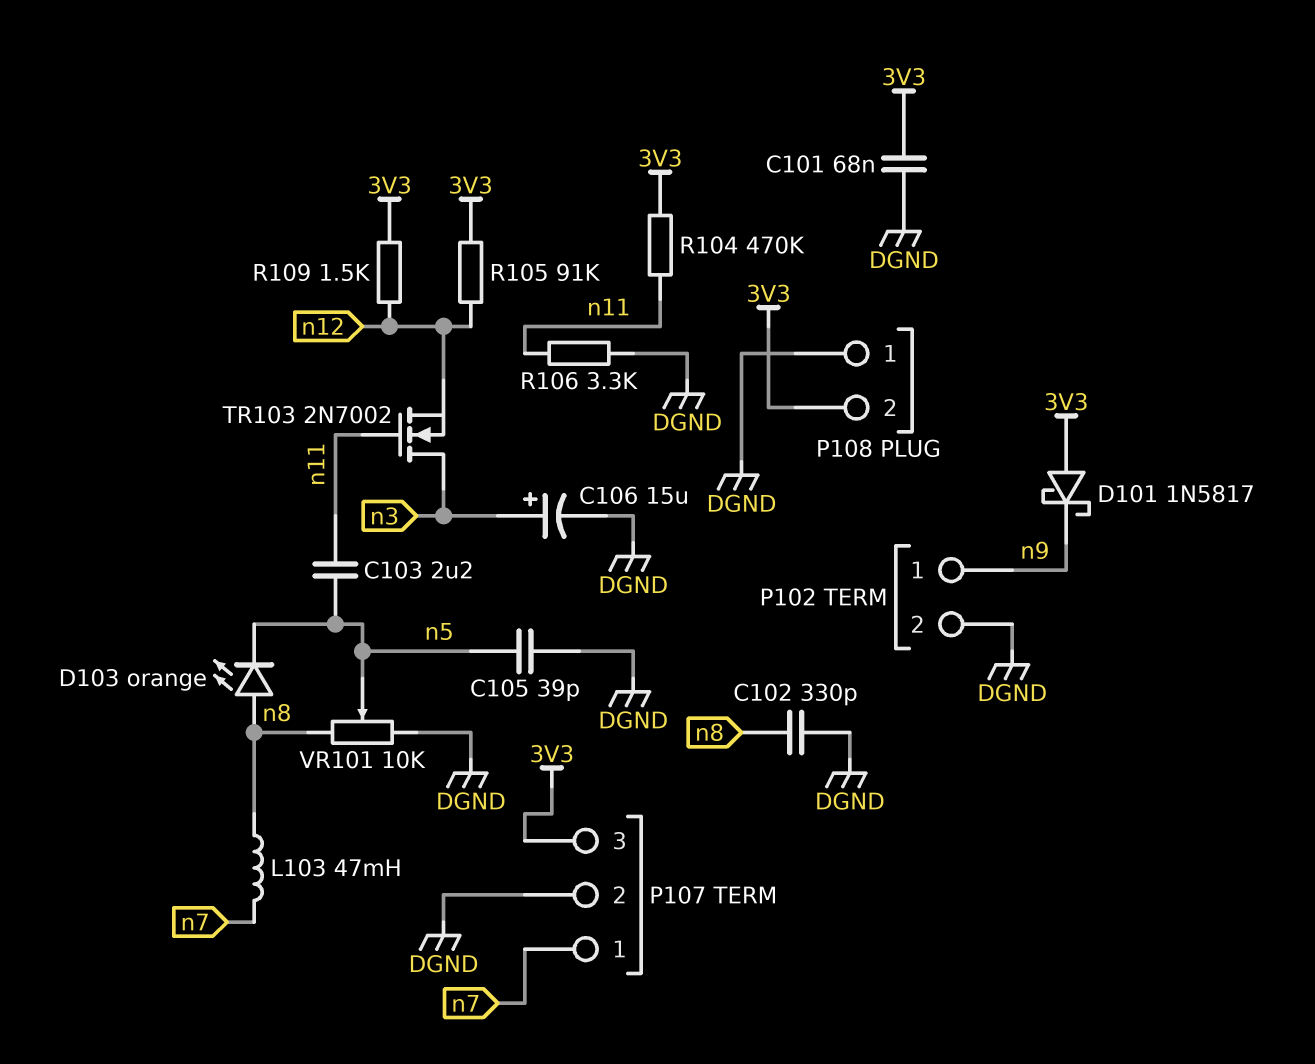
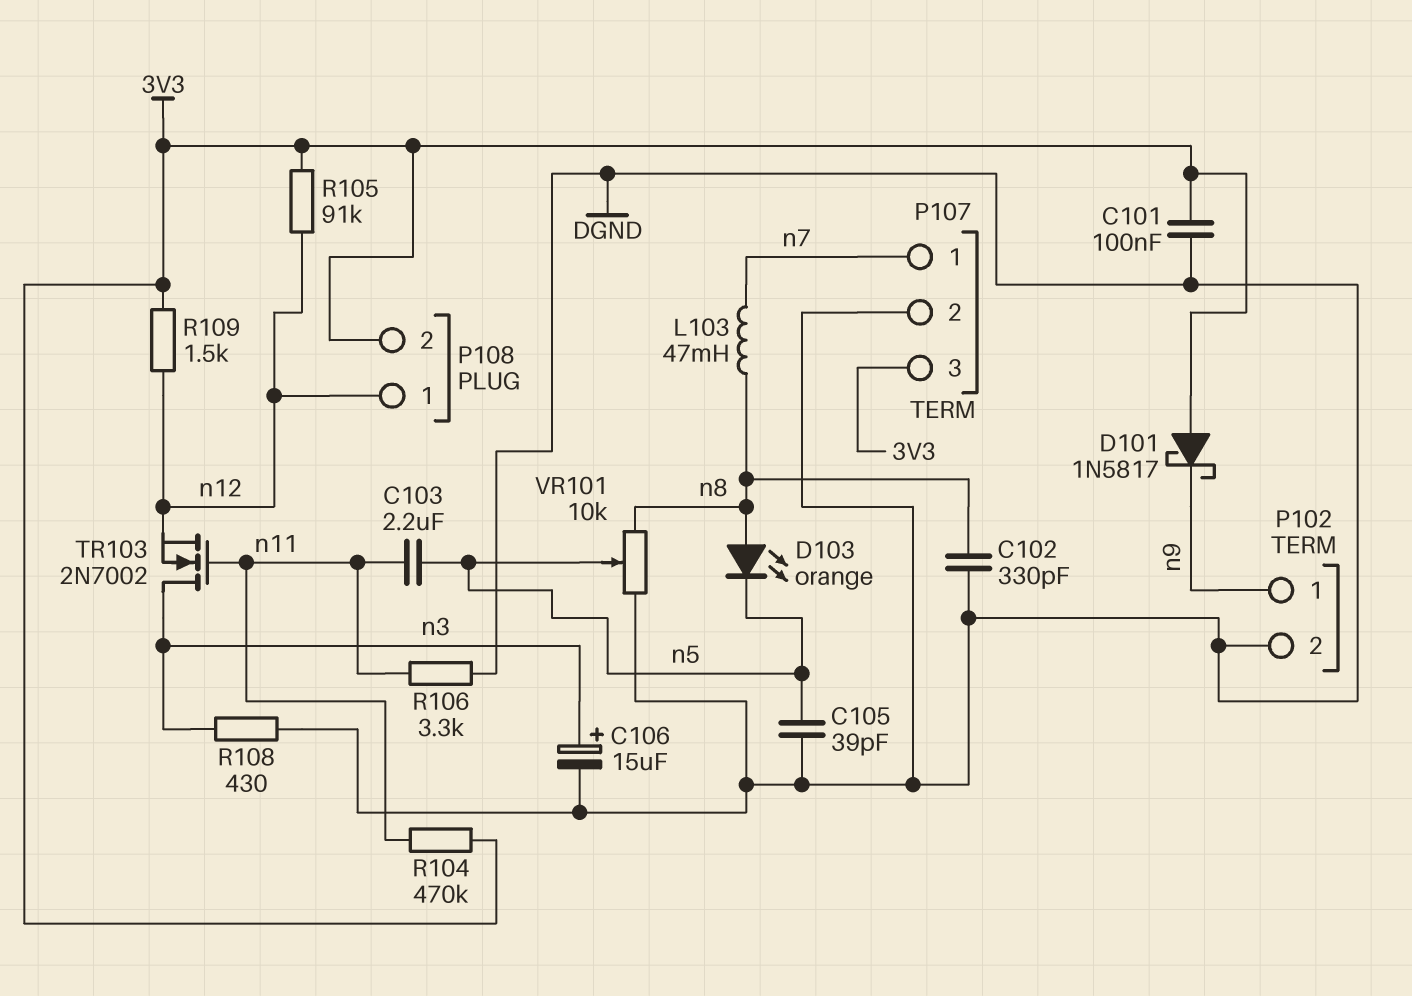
C101: 68nF (3V3, DGND) -> 100nF (3V3, DGND)
P108 pin 1: DGND -> n12
R108: none -> 430 (DGND, n3)

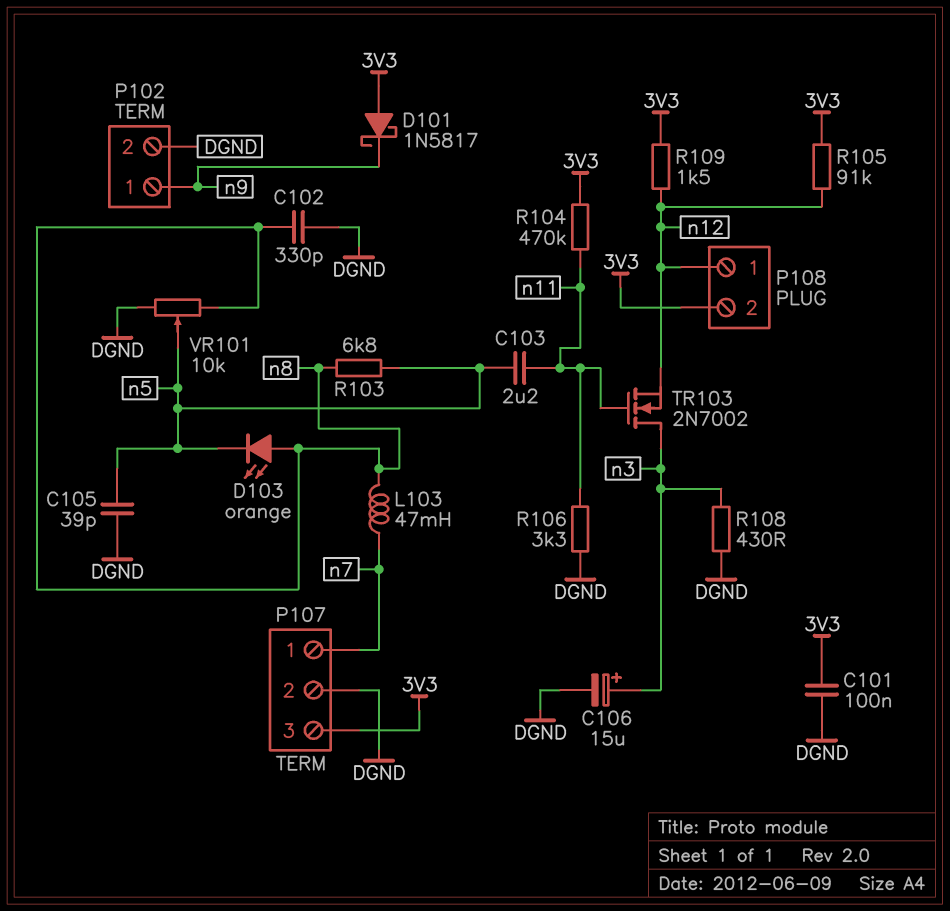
R103: none -> 6.8k (n5, n8)

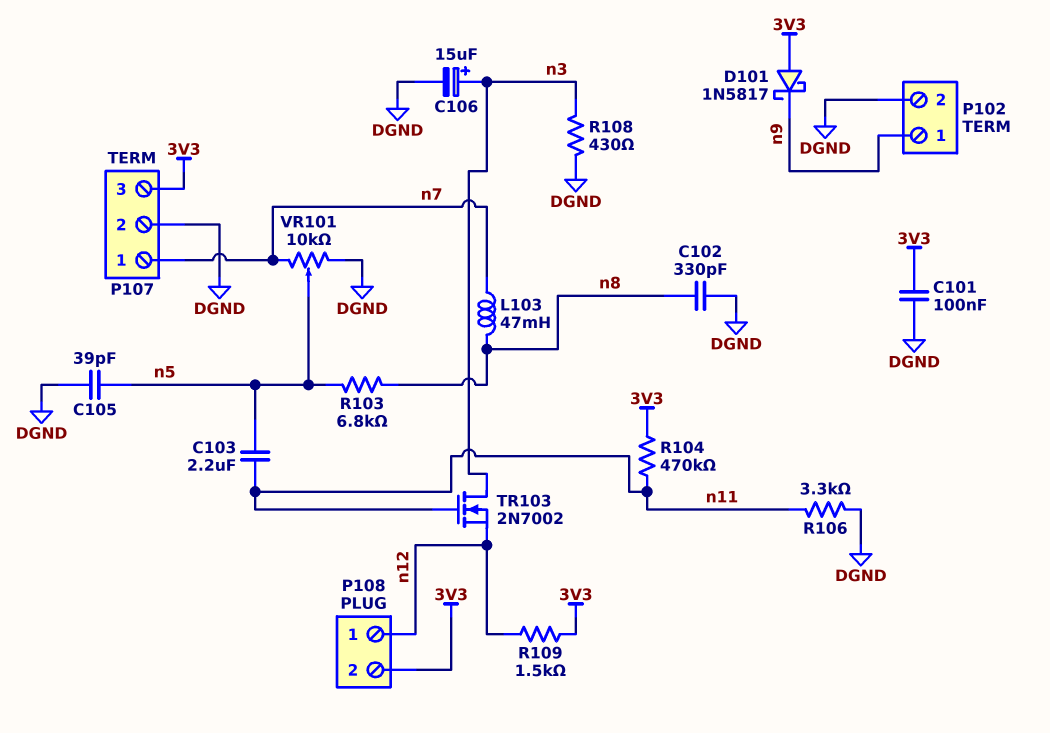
D103: LED orange (A n8, K n5) -> none
R105: 91k (3V3, n12) -> none
VR101: 10k (DGND, n8, wiper n5) -> 10k (DGND, n7, wiper n5)

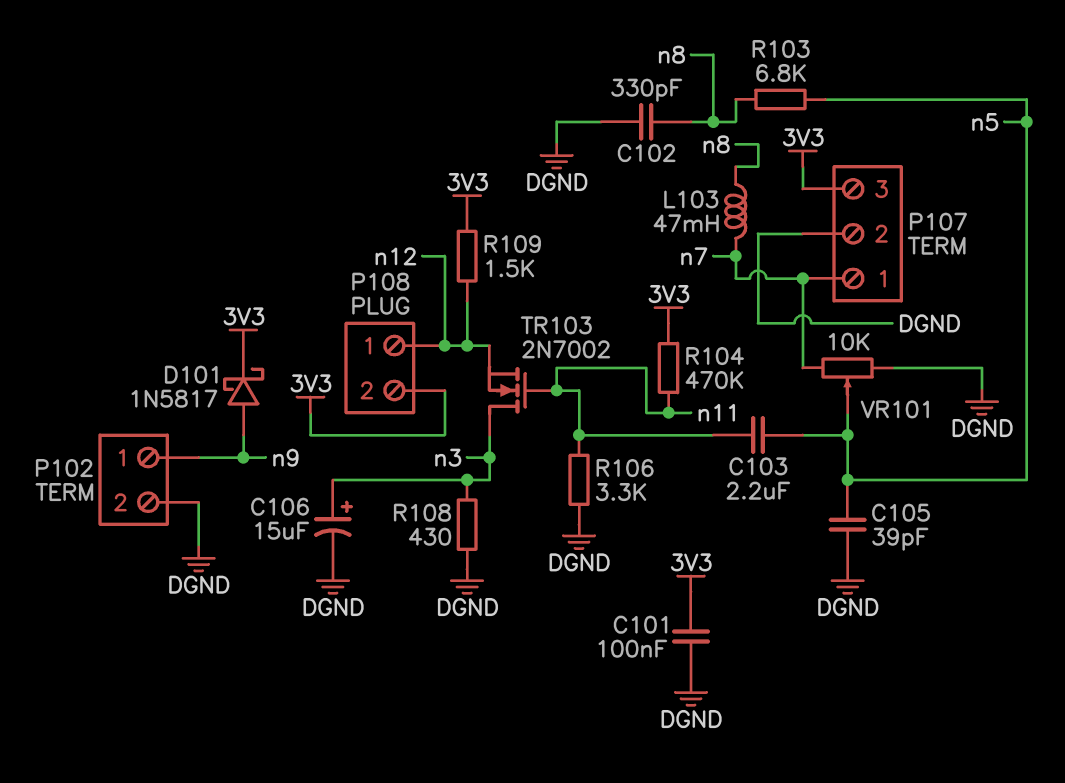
D101: schottky 1N5817 (A 3V3, K n9) -> schottky 1N5817 (A n9, K 3V3)

